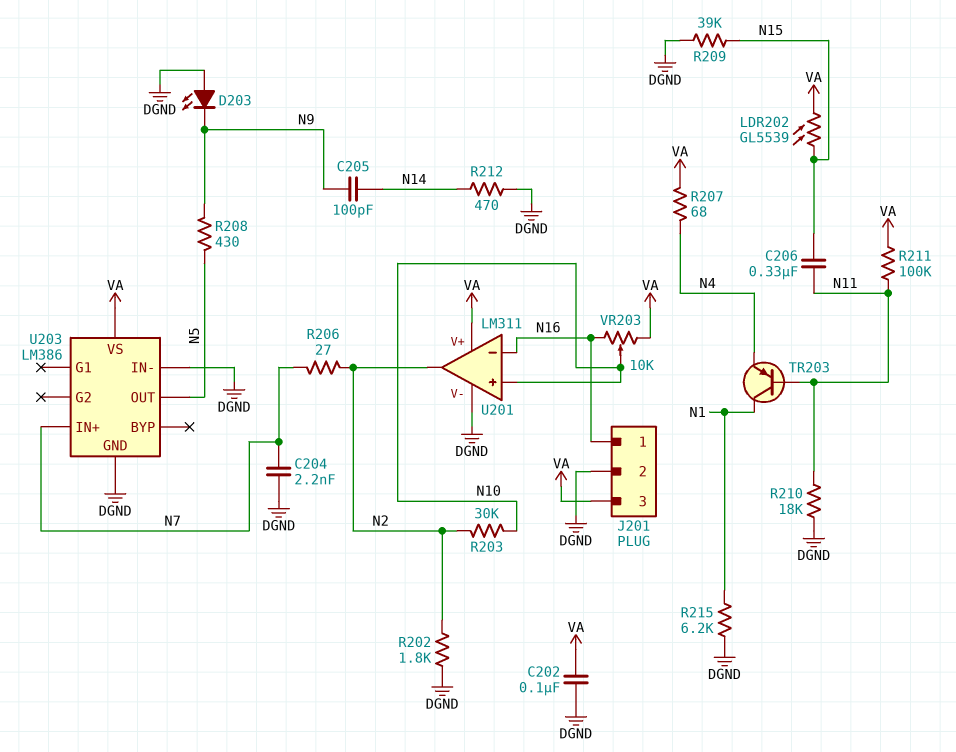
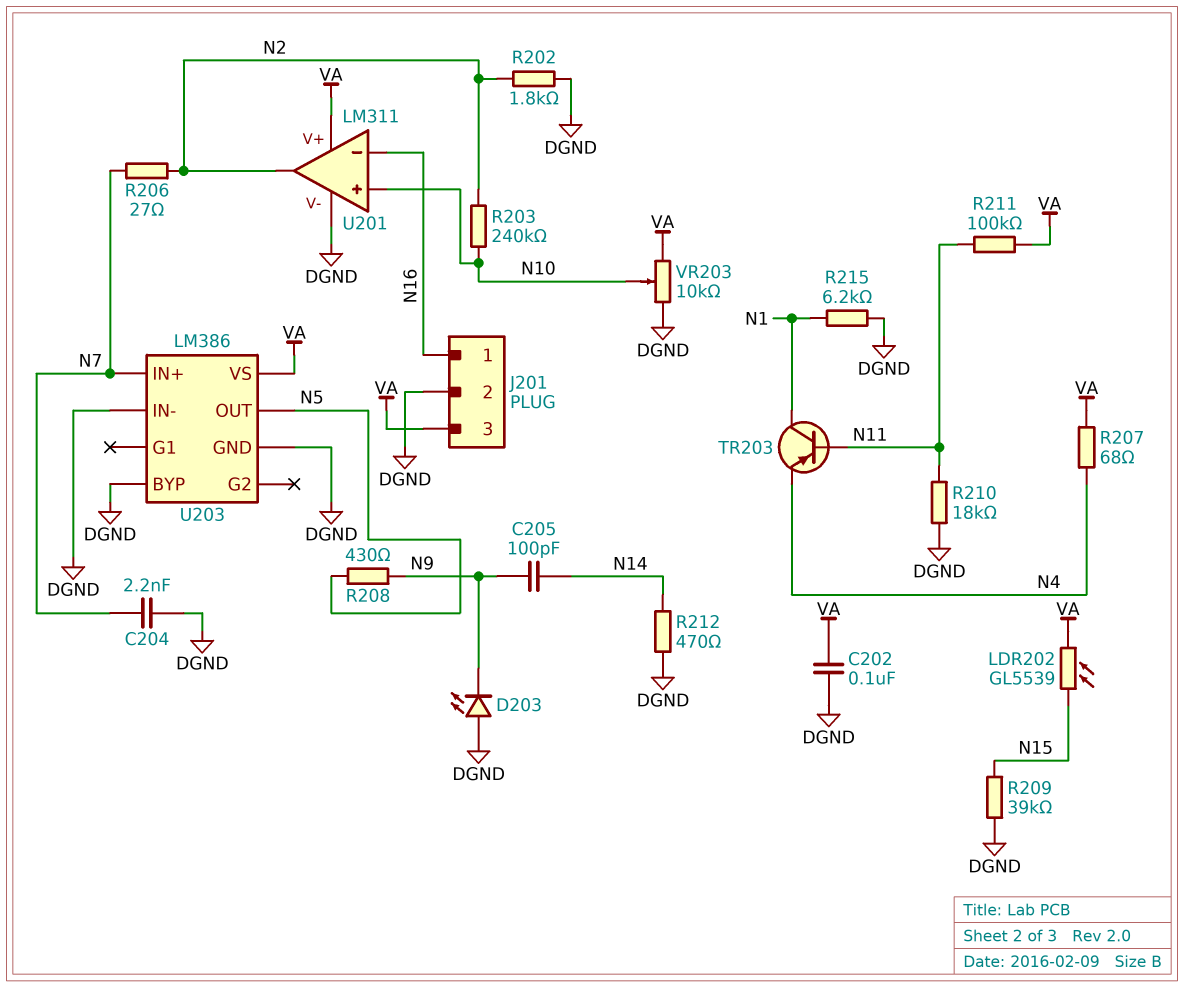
C206: 330nF (N11, N15) -> none
R203: 30k (N2, N10) -> 240k (N2, N10)
U203 pin BYP: none -> DGND
VR203: 10k (N16, VA, wiper N10) -> 10k (DGND, VA, wiper N10)

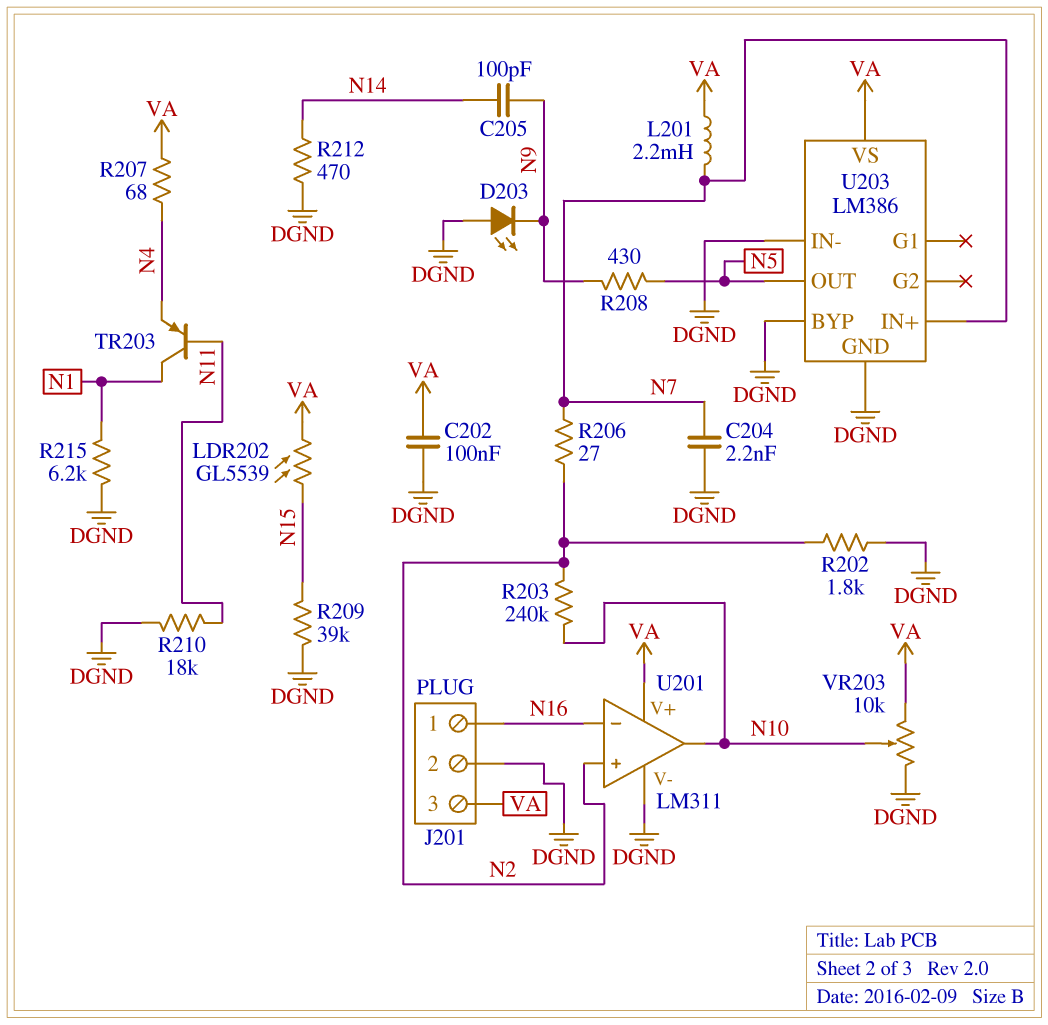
L201: none -> 2.2mH (N7, VA)
R211: 100k (N11, VA) -> none
U201 pin in+: N10 -> N2
U201 pin out: N2 -> N10

